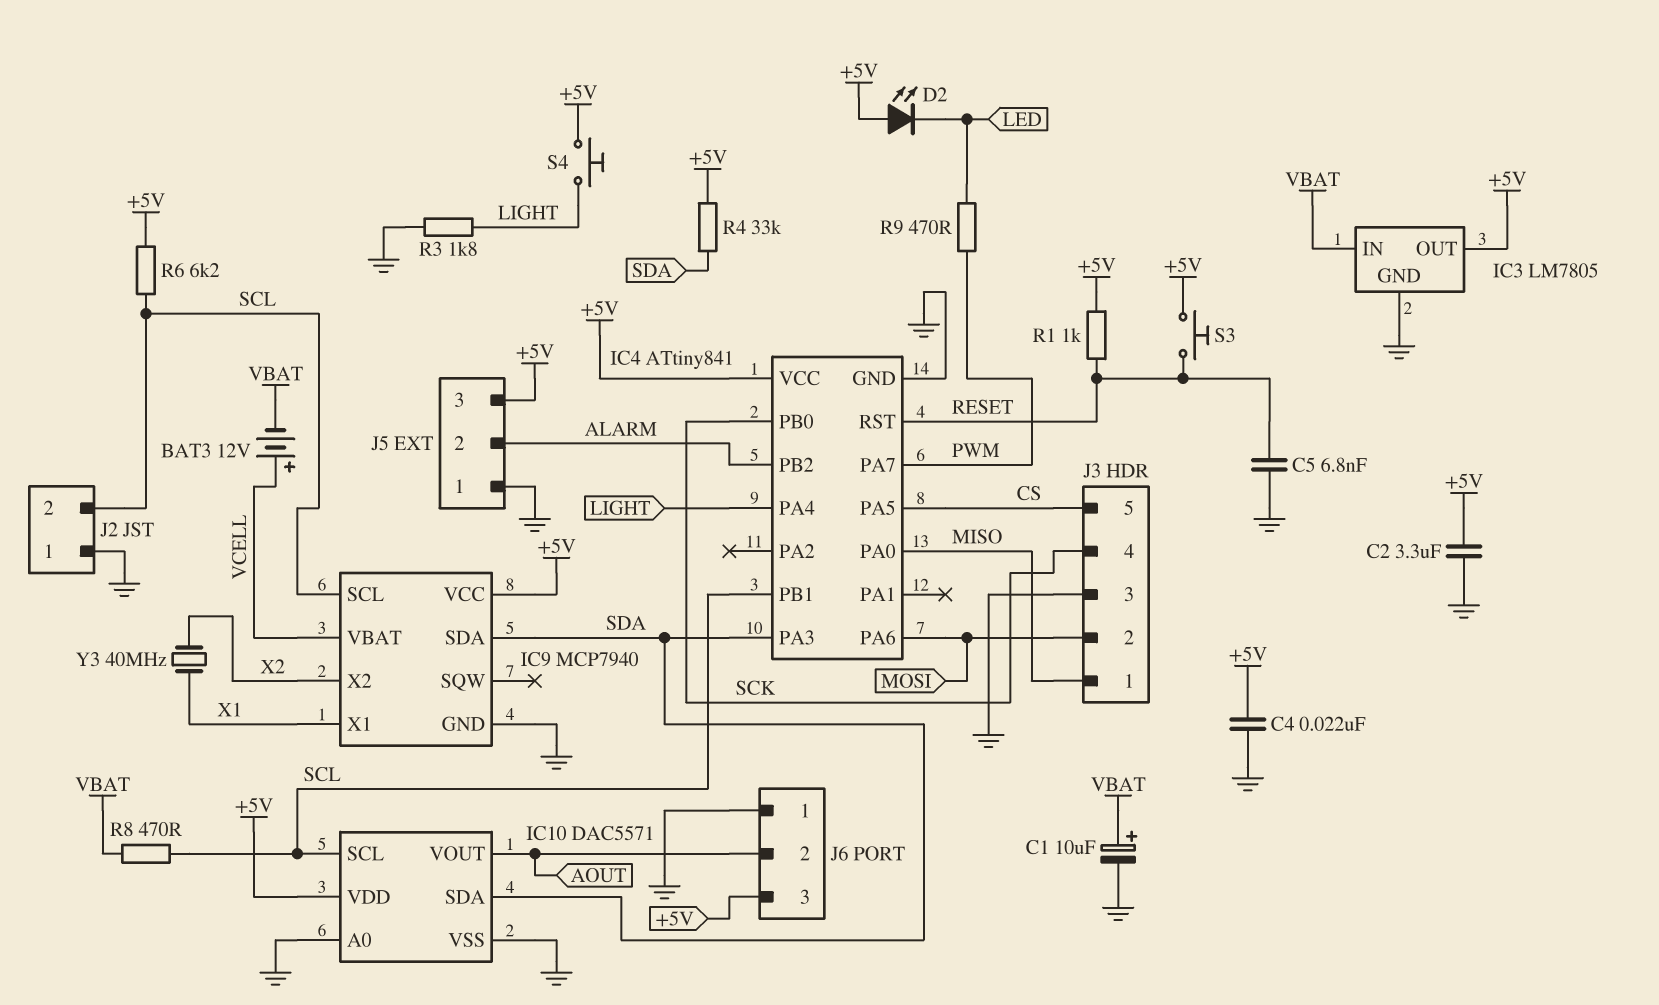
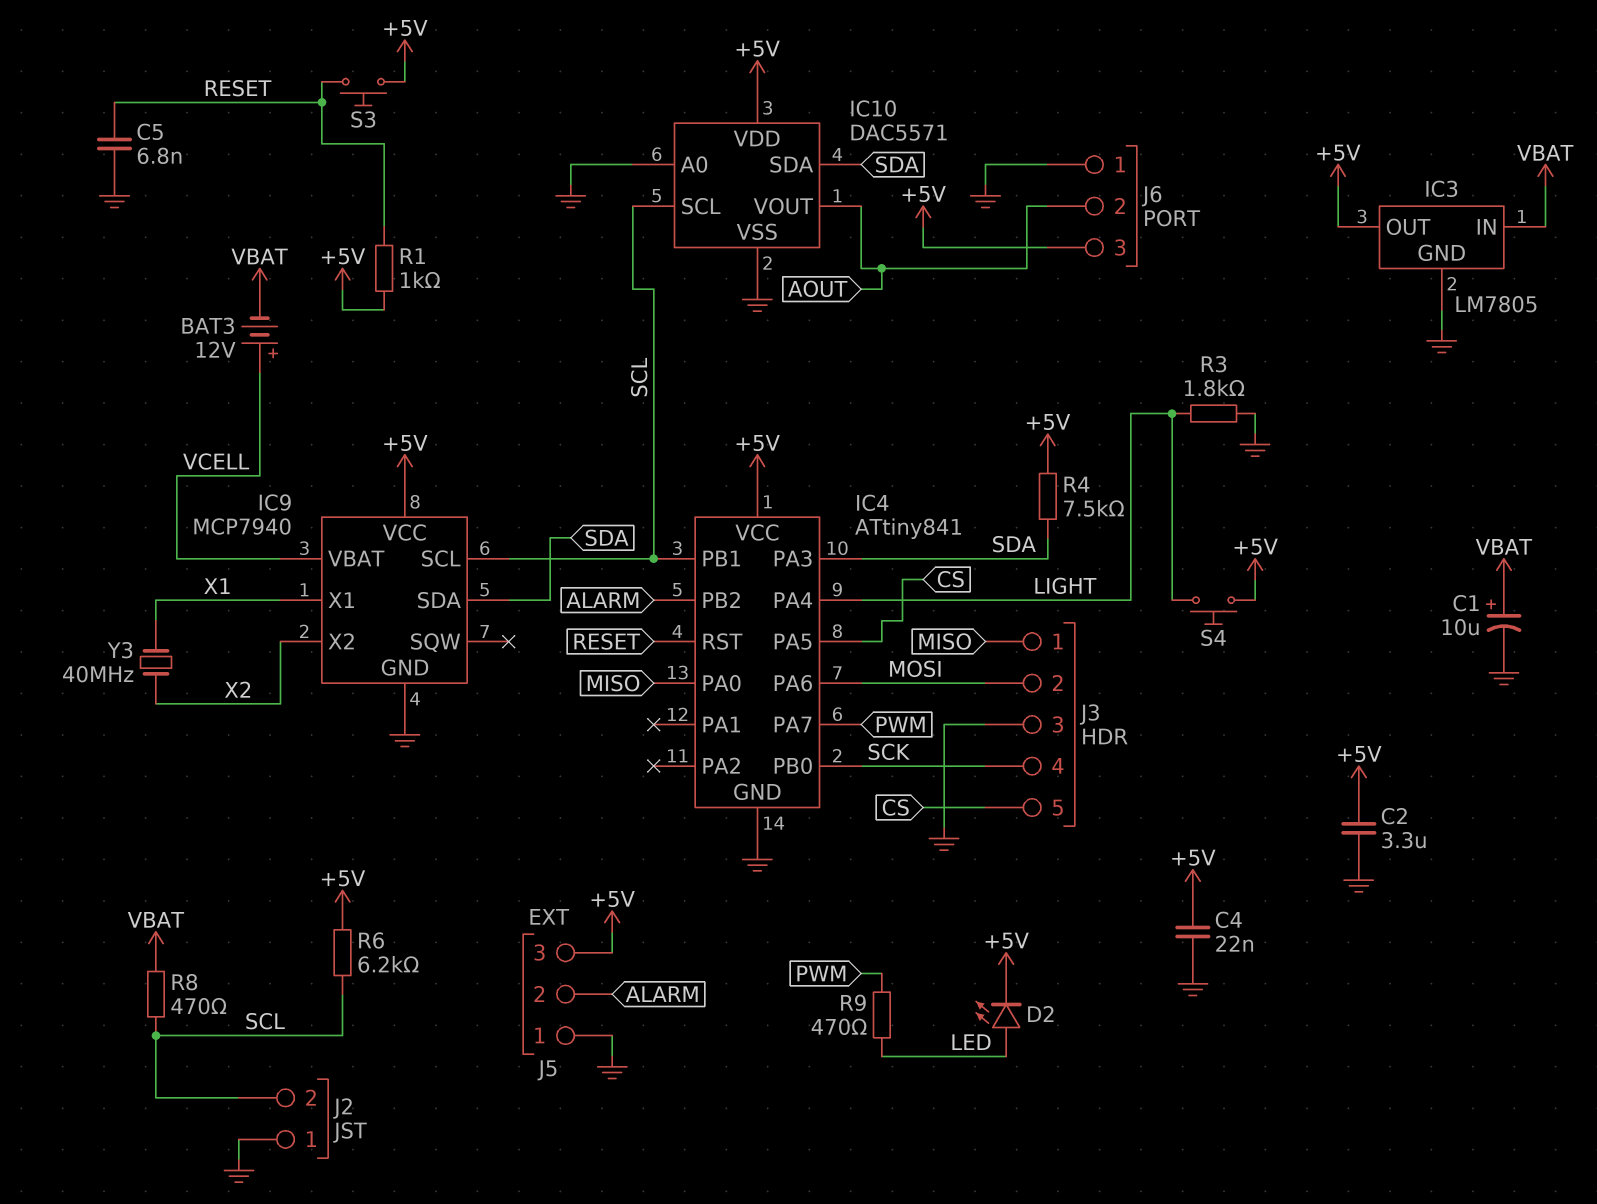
D2: LED (A +5V, K LED) -> LED (A LED, K +5V)
R4: 33k (+5V, SDA) -> 7.5k (+5V, SDA)

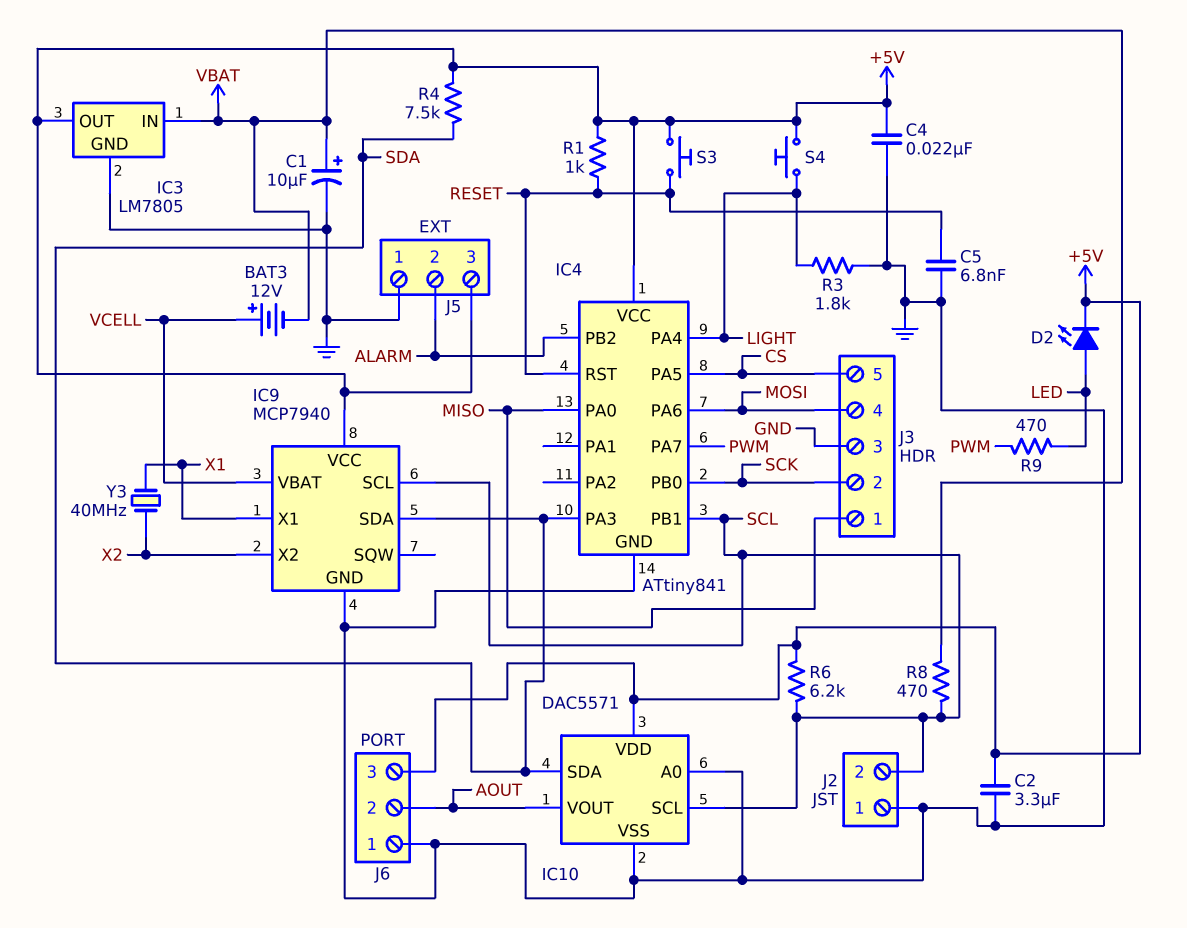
J3 pin 2: MOSI -> SCK
J3 pin 4: SCK -> MOSI

